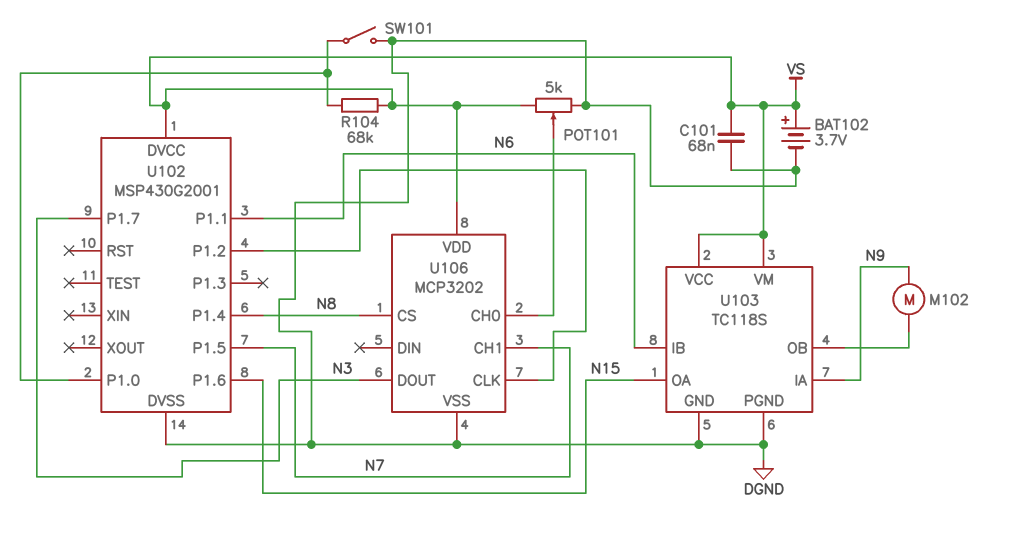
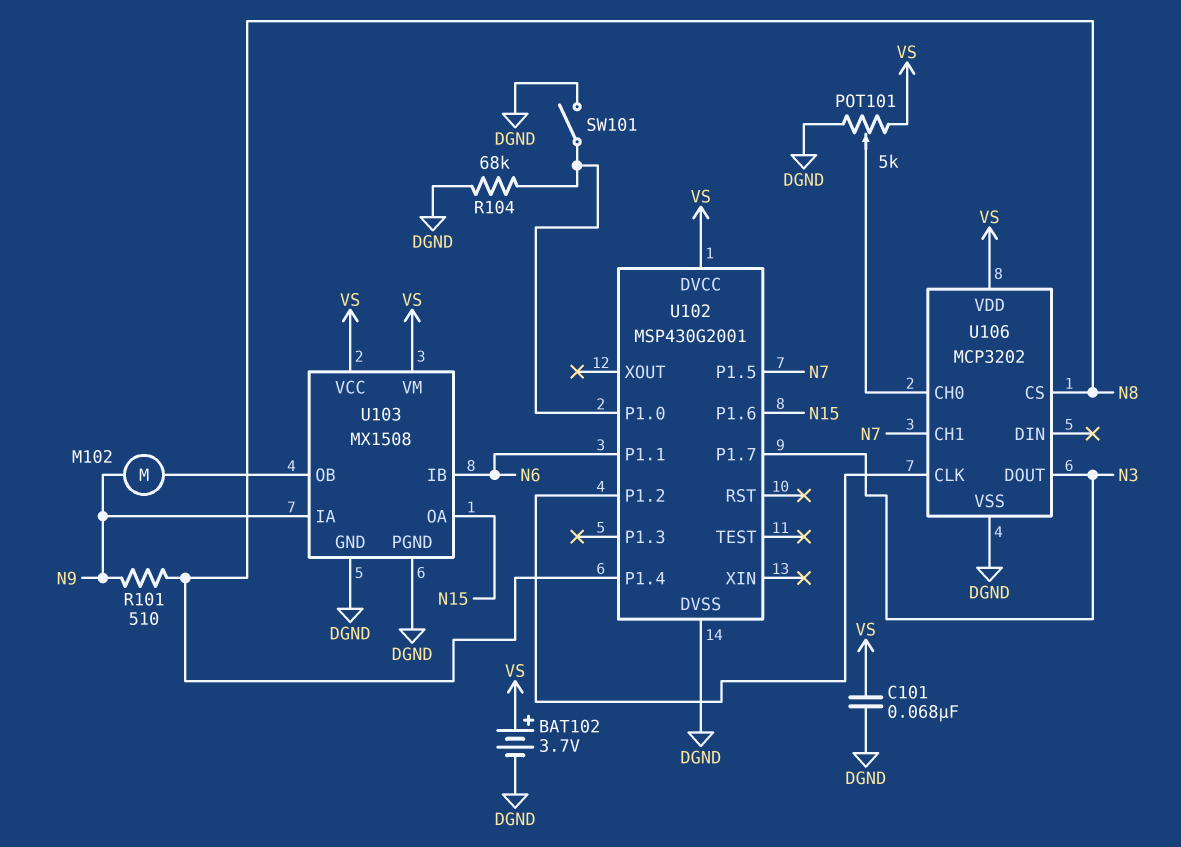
R101: none -> 510 (N8, N9)
R104: 68k (U102/P1.0, VS) -> 68k (DGND, U102/P1.0)
U103: TC118S -> MX1508

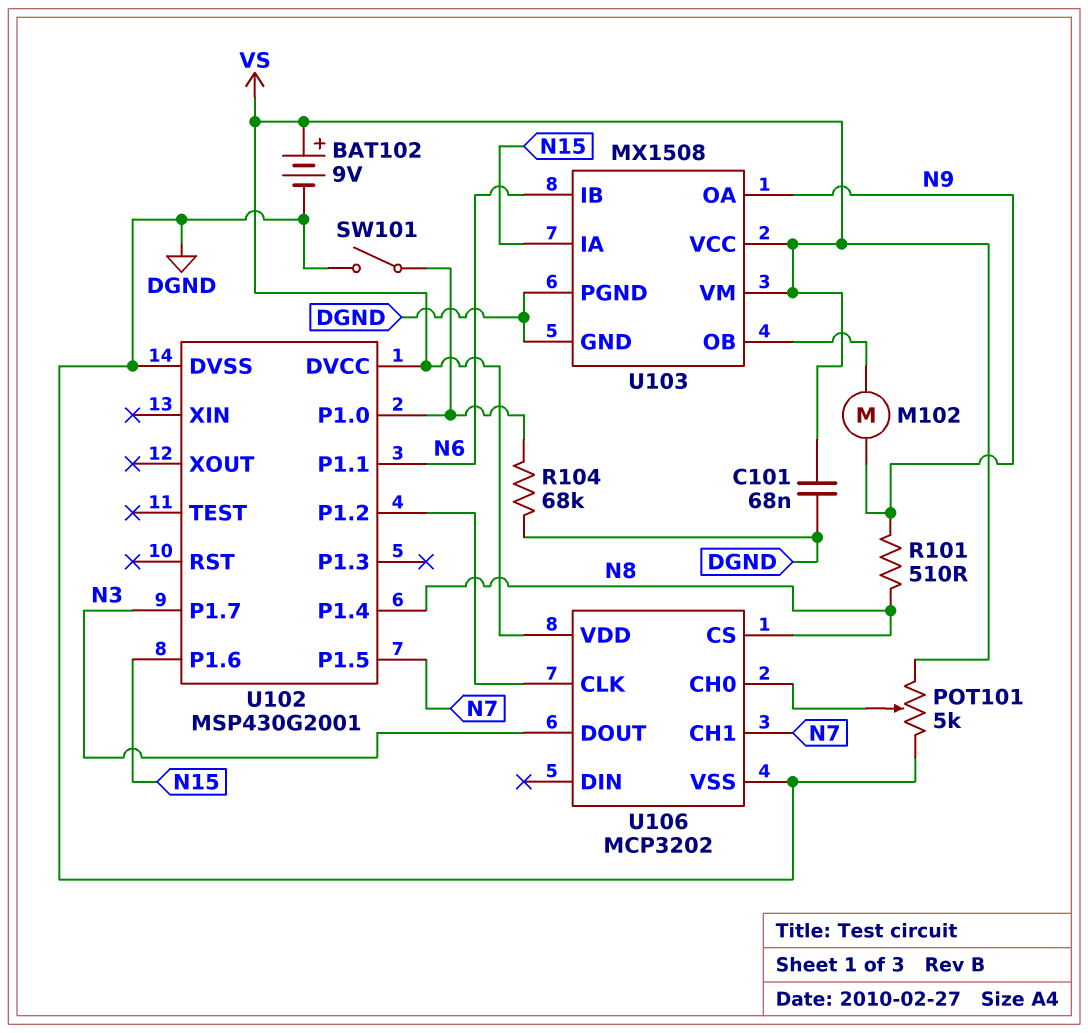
BAT102: 3.7V (plus VS, minus DGND) -> 9V (plus VS, minus DGND)
U103 pin IA: N9 -> N15
U103 pin OA: N15 -> N9

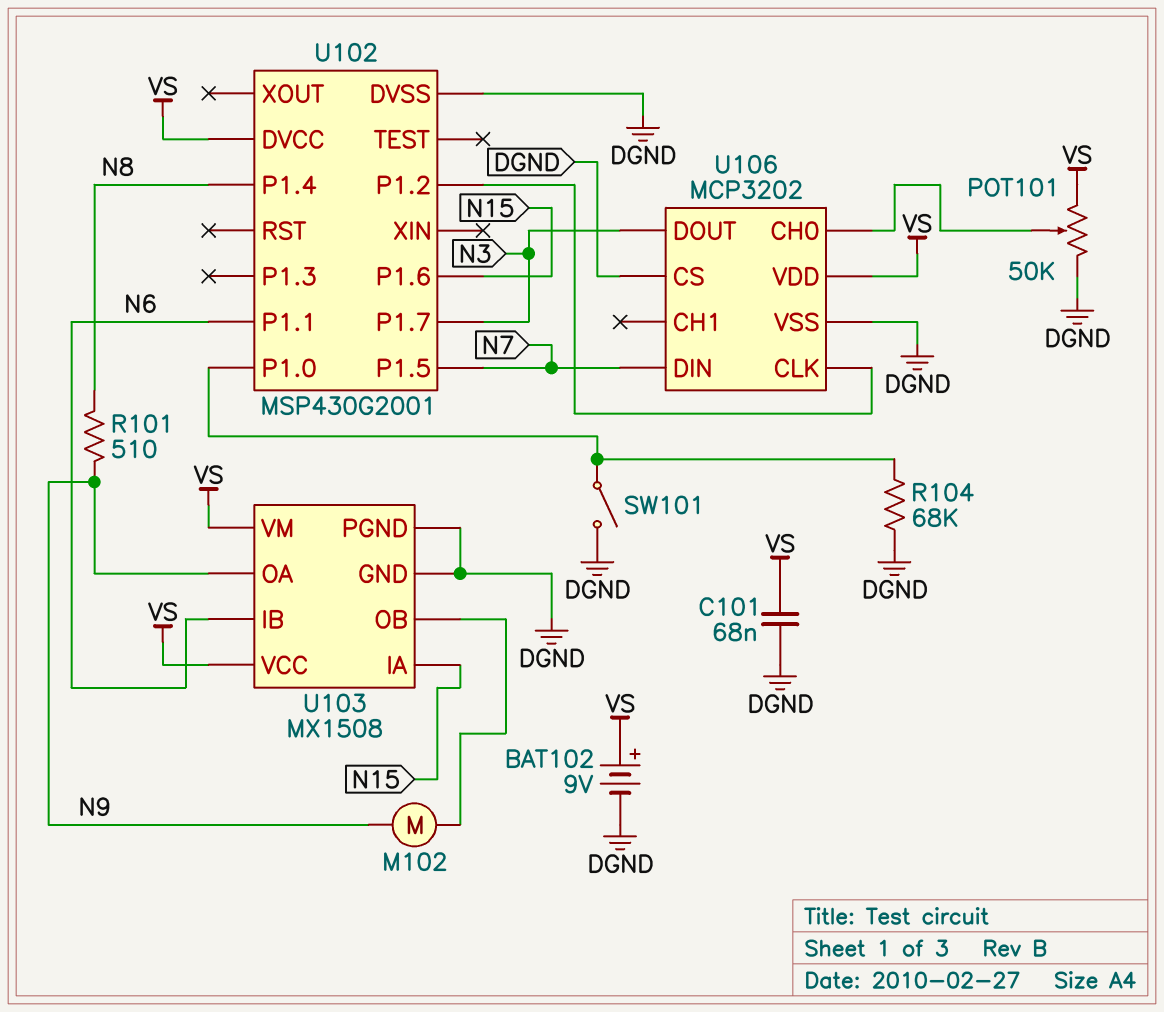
POT101: 5k (DGND, VS, wiper U106/CH0) -> 50k (DGND, VS, wiper U106/CH0)
U106 pin CH1: N7 -> none
U106 pin CS: N8 -> DGND
U106 pin DIN: none -> N7

